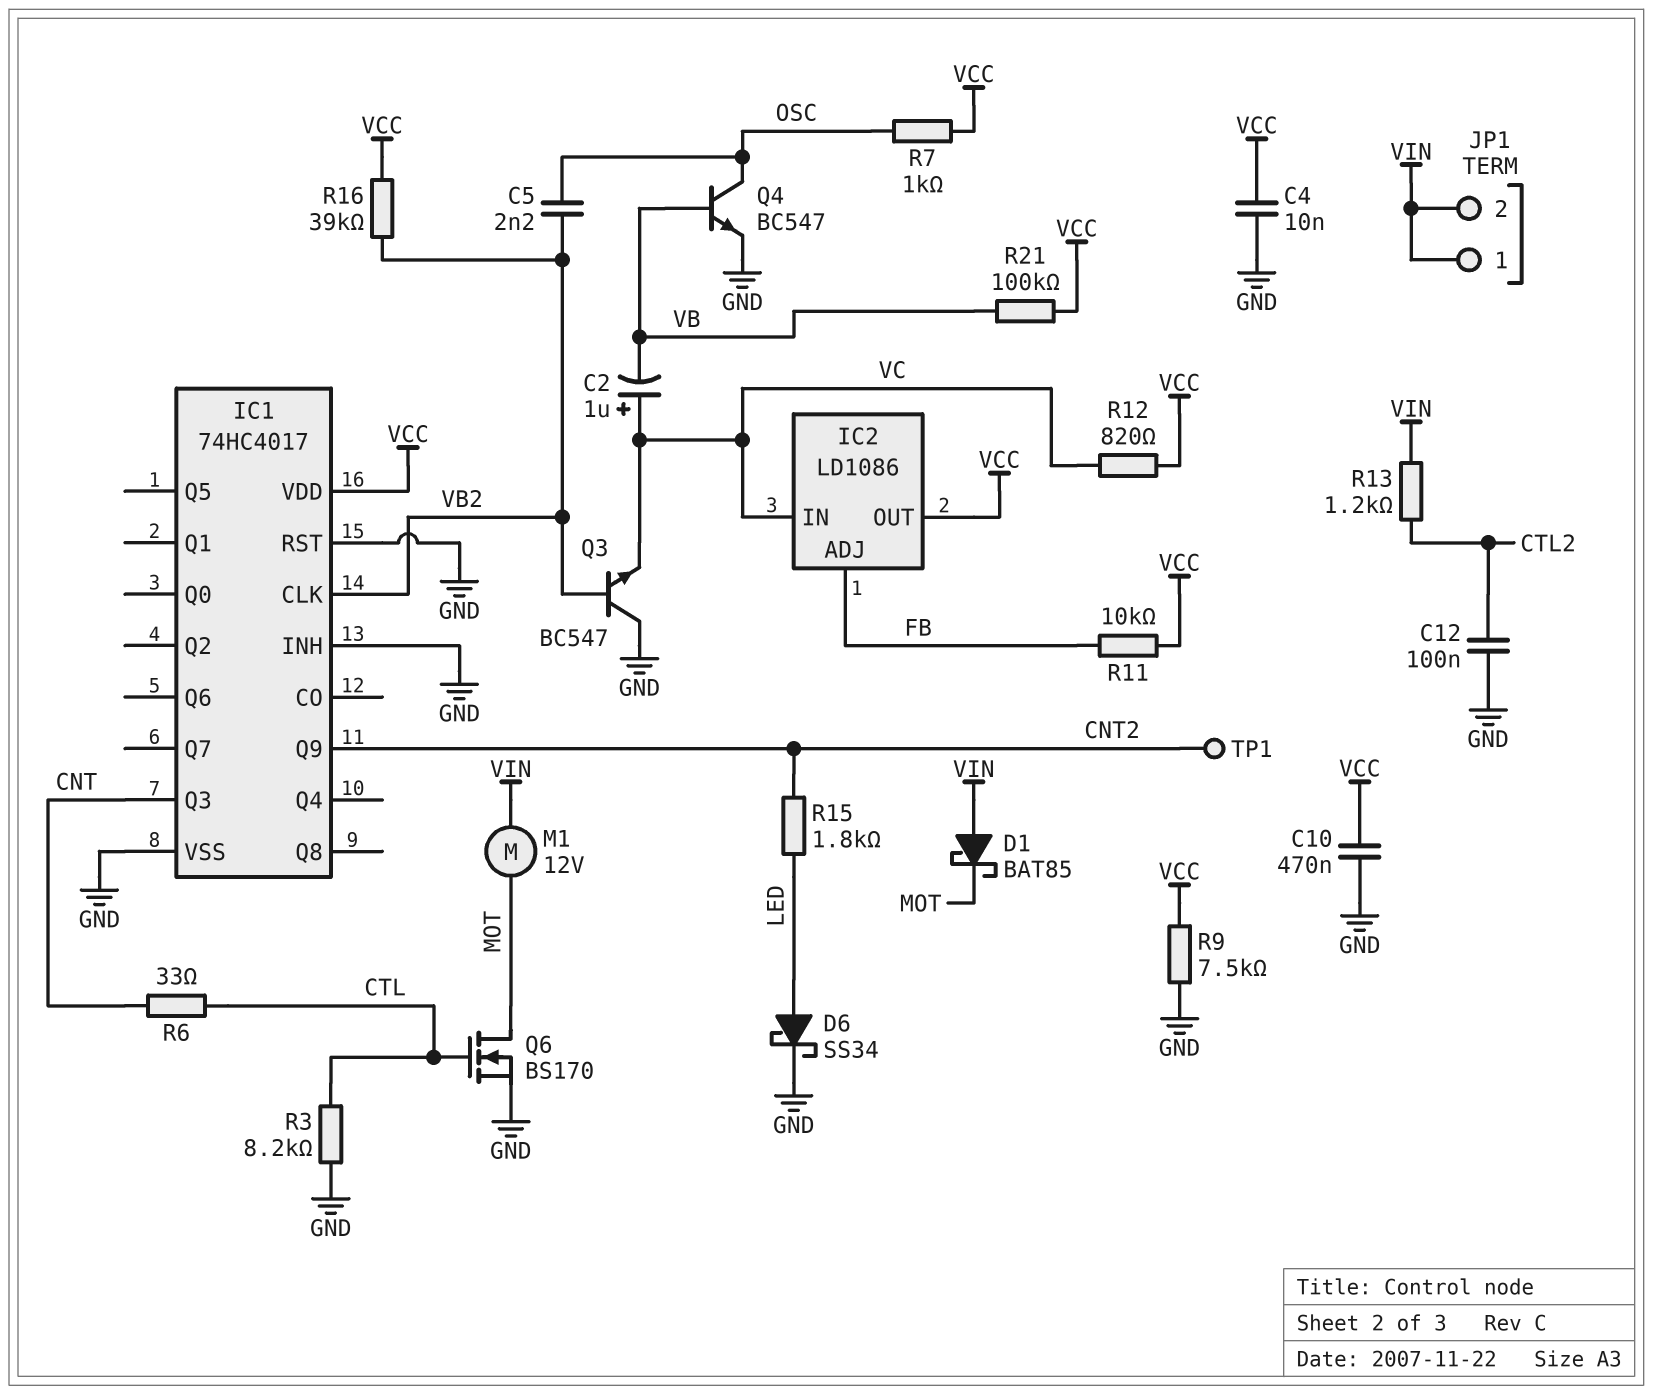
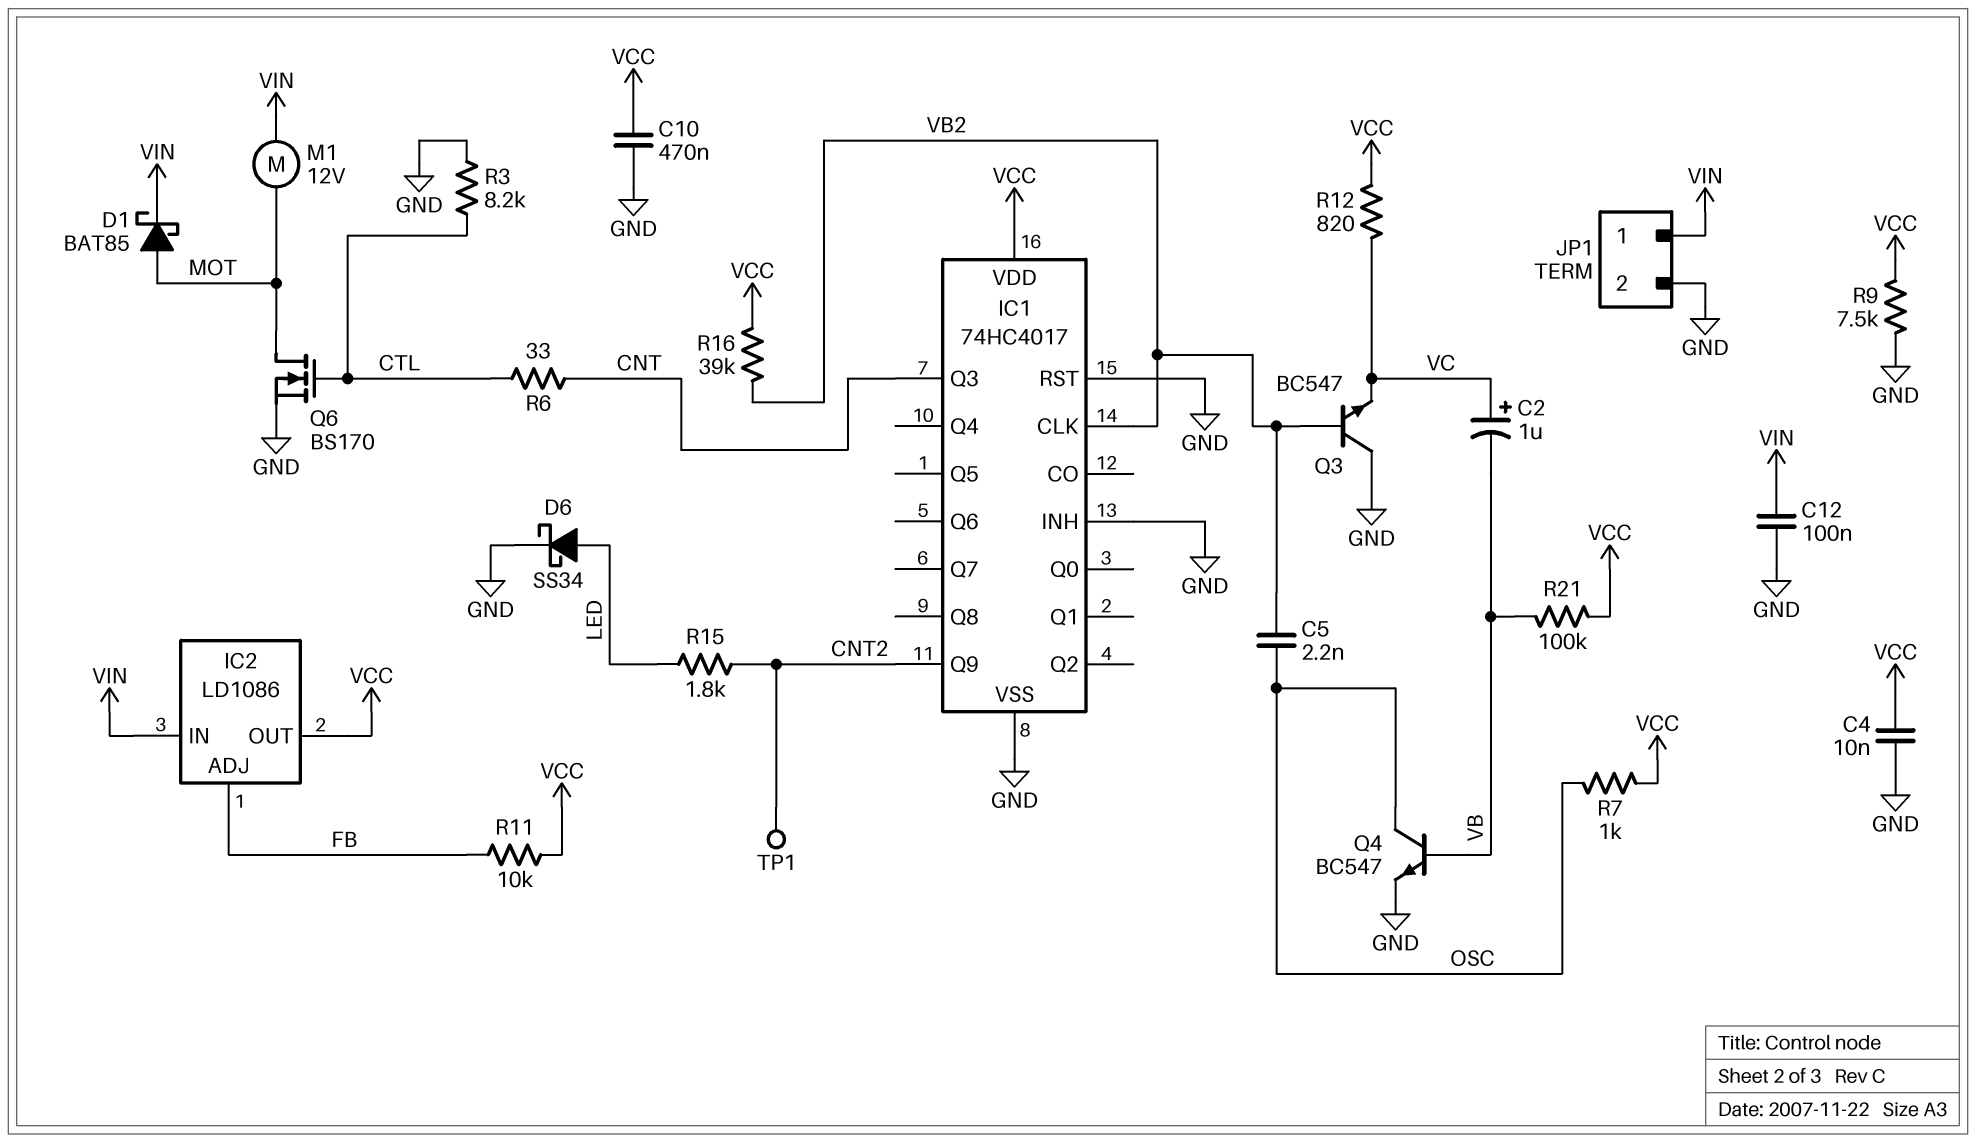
C12: 100nF (CTL2, GND) -> 100nF (GND, VIN)
D1: schottky BAT85 (A VIN, K MOT) -> schottky BAT85 (A MOT, K VIN)
IC2 pin IN: VC -> VIN
JP1 pin 2: VIN -> GND
R13: 1.2k (CTL2, VIN) -> none

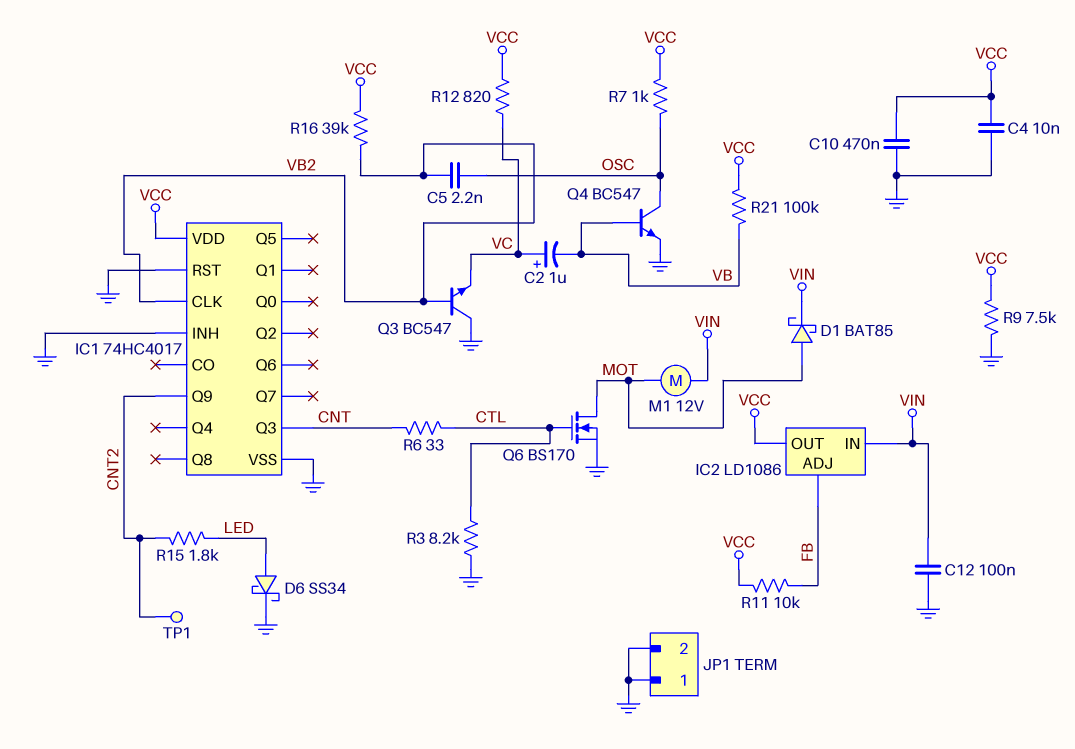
JP1 pin 1: VIN -> GND

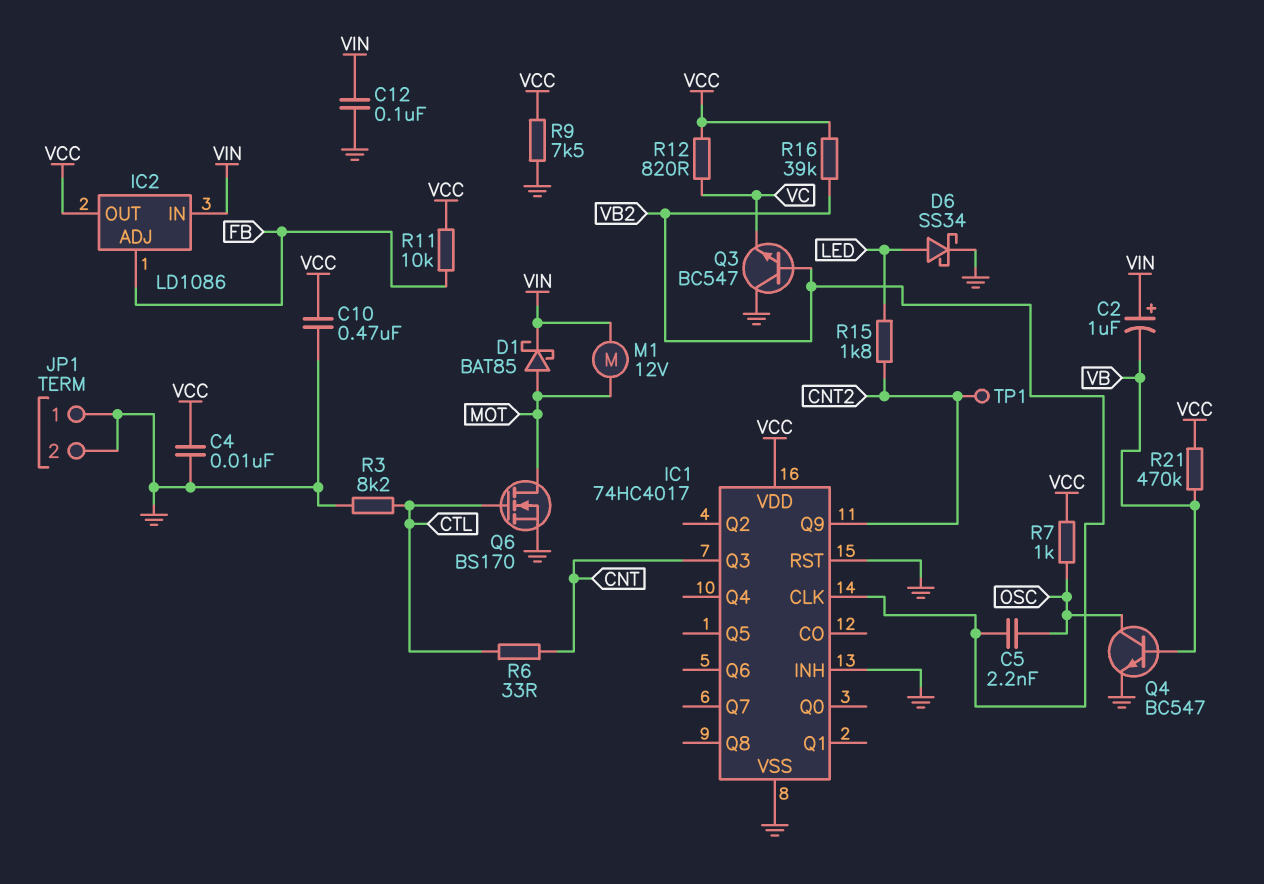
C2: 1uF (plus VC, minus VB) -> 1uF (plus VIN, minus VB)
R21: 100k (VB, VCC) -> 470k (VB, VCC)

